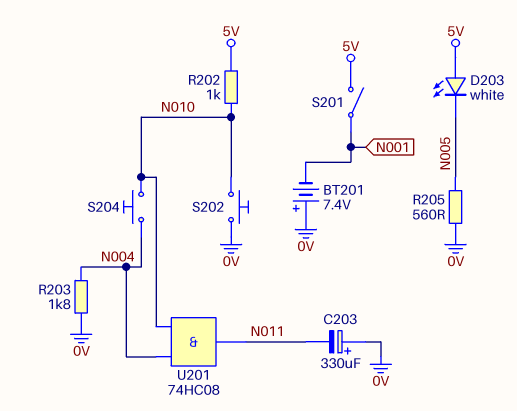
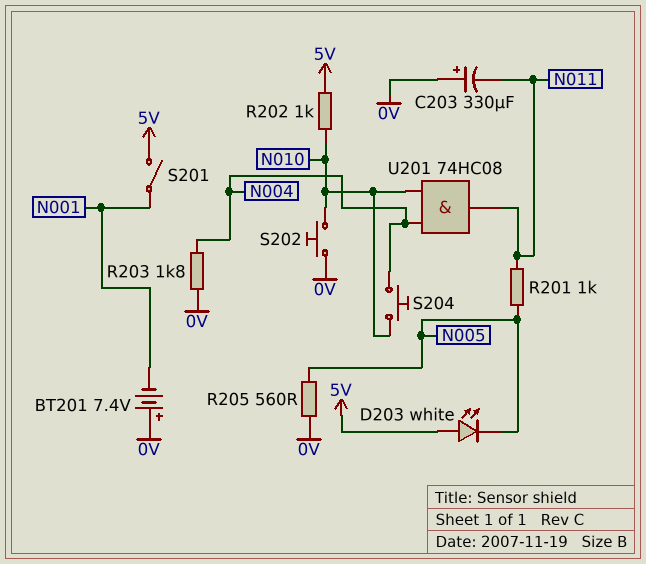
R201: none -> 1k (N005, N011)

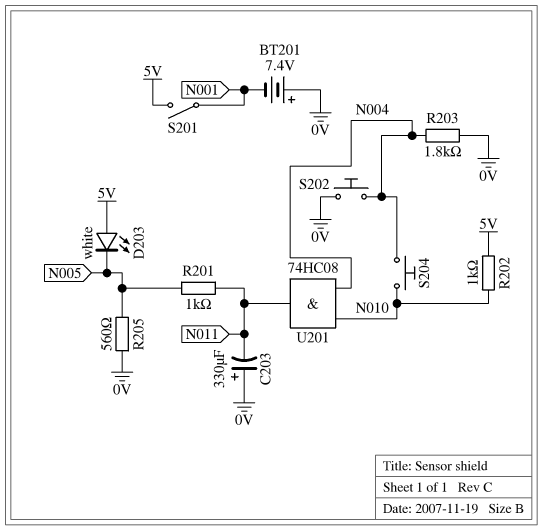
S202: button (0V, N010) -> button (0V, N004)

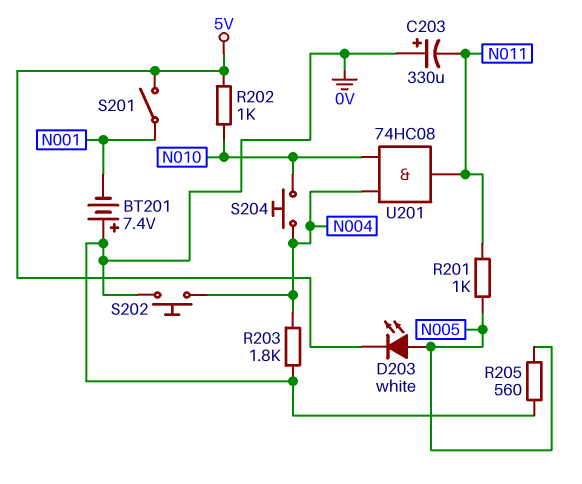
D203: LED white (A 5V, K N005) -> LED white (A N005, K 5V)

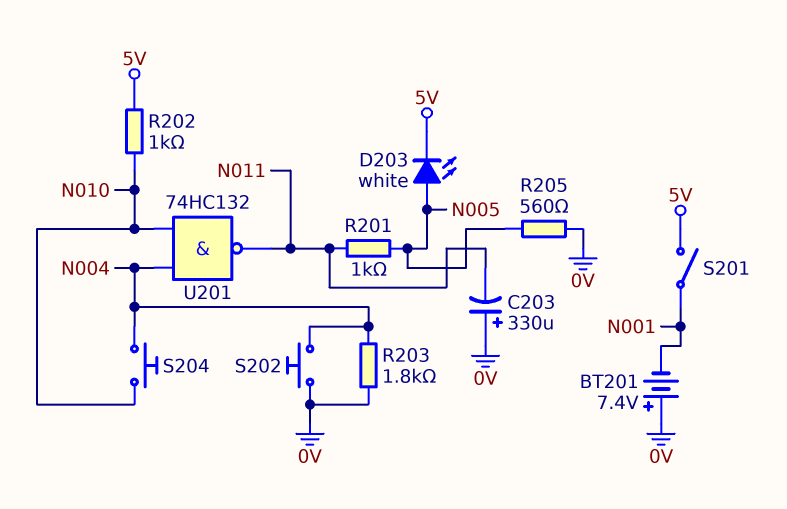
U201: AND 74HC08 (in N004, in N010, out N011) -> NAND 74HC132 (in N004, in N010, out N011)

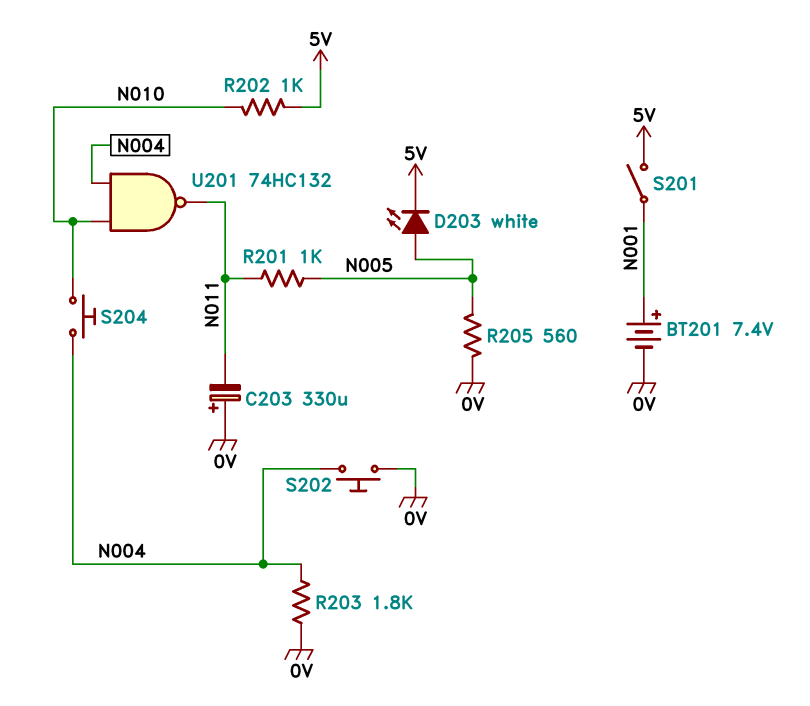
BT201: 7.4V (plus 0V, minus N001) -> 7.4V (plus N001, minus 0V)

